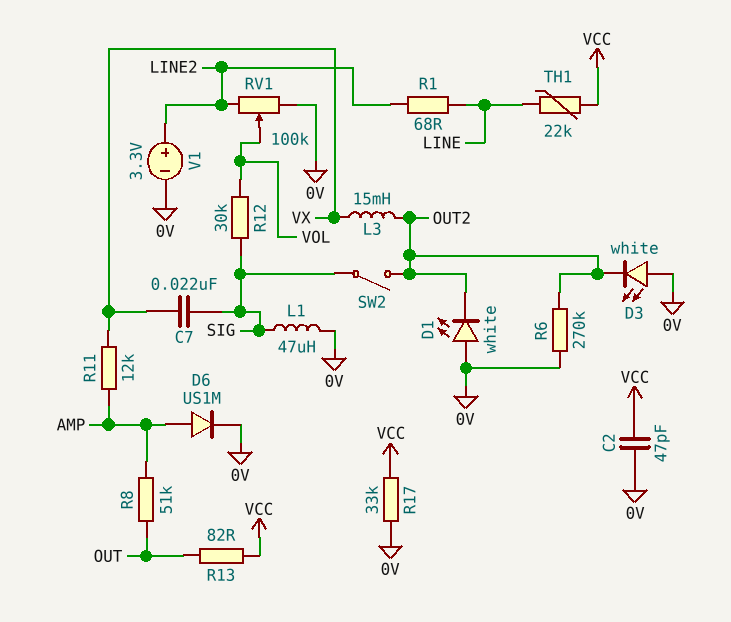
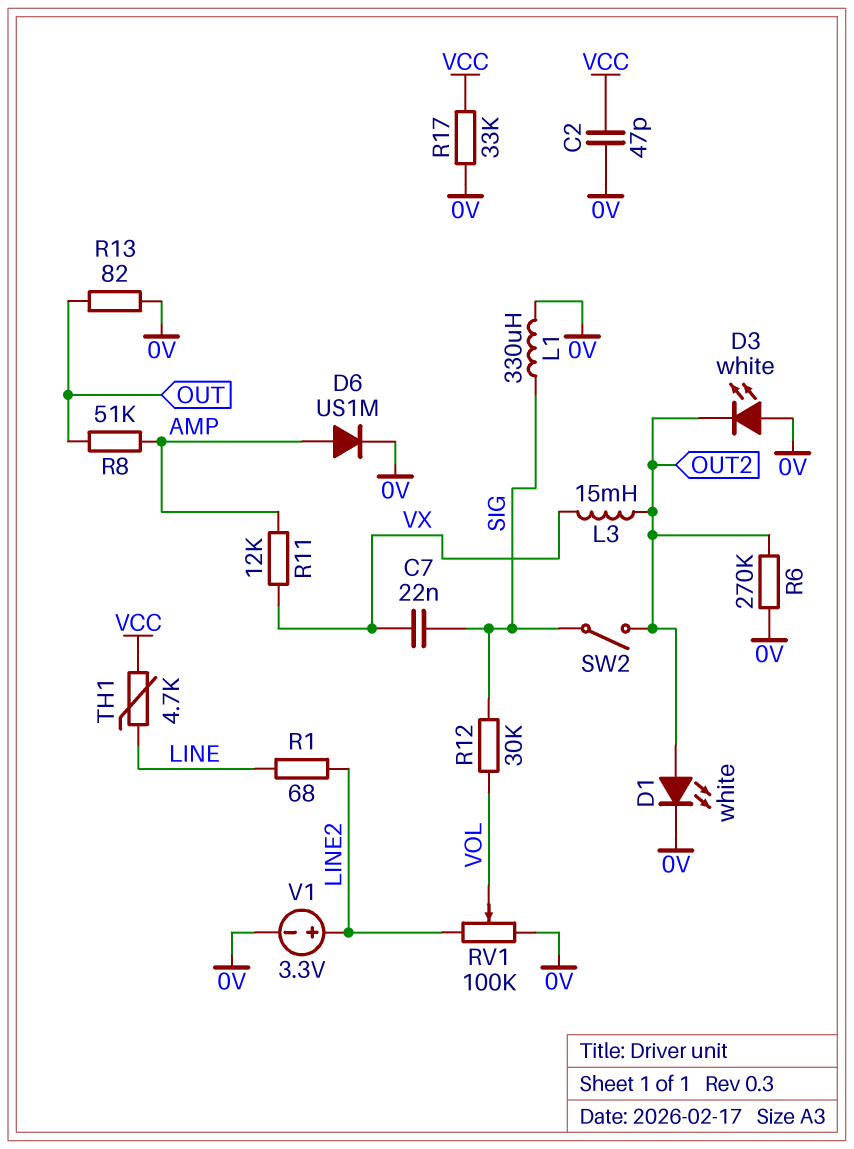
D1: LED white (A 0V, K OUT2) -> LED white (A OUT2, K 0V)
L1: 47uH (0V, SIG) -> 330uH (0V, SIG)
R13: 82 (OUT, VCC) -> 82 (0V, OUT)
TH1: 22k (LINE, VCC) -> 4.7k (LINE, VCC)

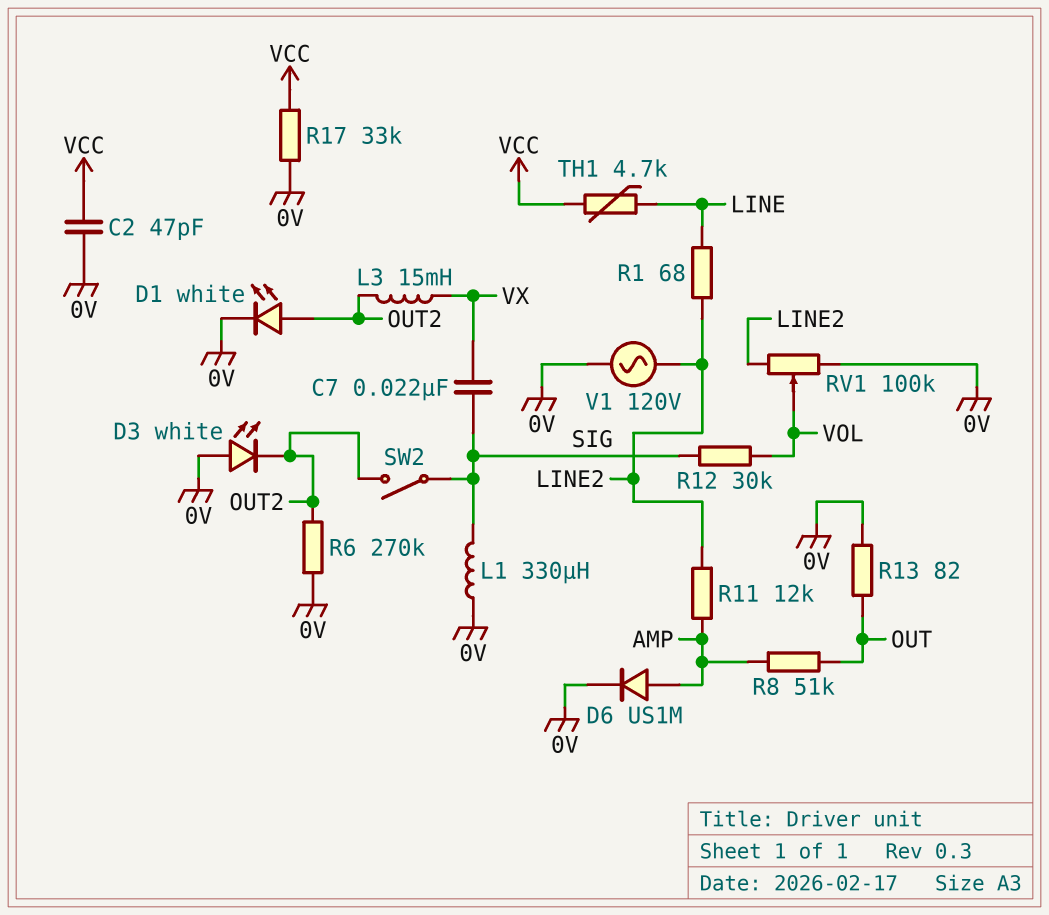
R11: 12k (AMP, VX) -> 12k (AMP, LINE2)
V1: 3.3V (plus LINE2, minus 0V) -> AC 120V (0V, LINE2)

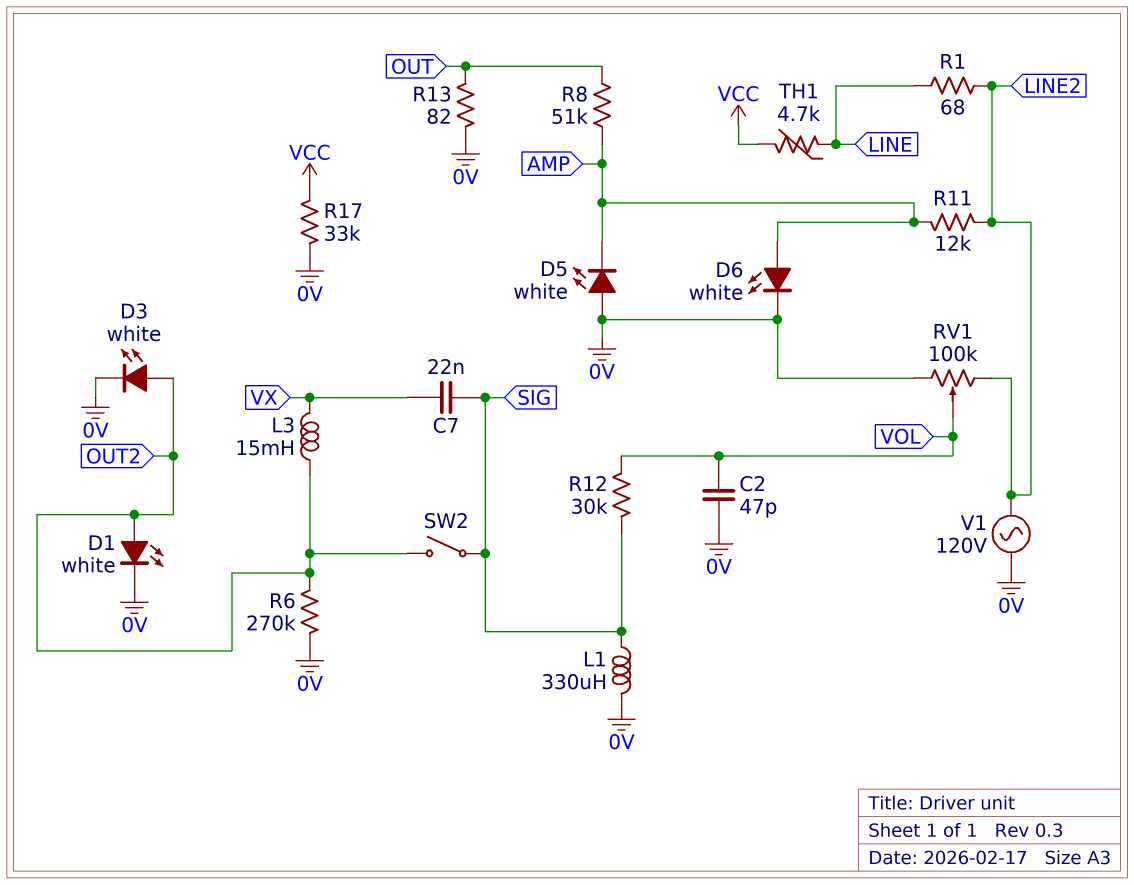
C2: 47pF (0V, VCC) -> 47pF (0V, VOL)
D3: LED white (A 0V, K OUT2) -> LED white (A OUT2, K 0V)
D5: none -> LED white (A 0V, K AMP)
D6: diode US1M (A AMP, K 0V) -> LED white (A AMP, K 0V)

